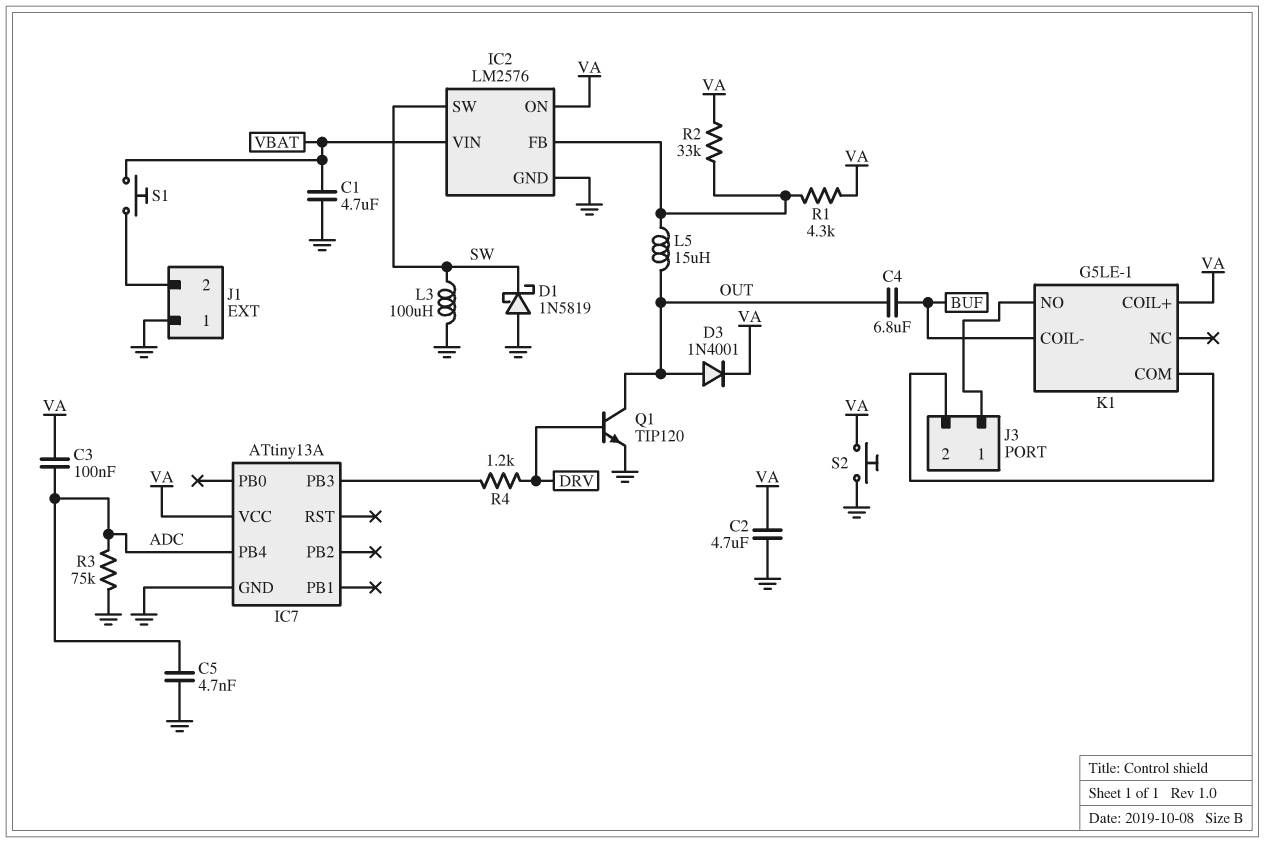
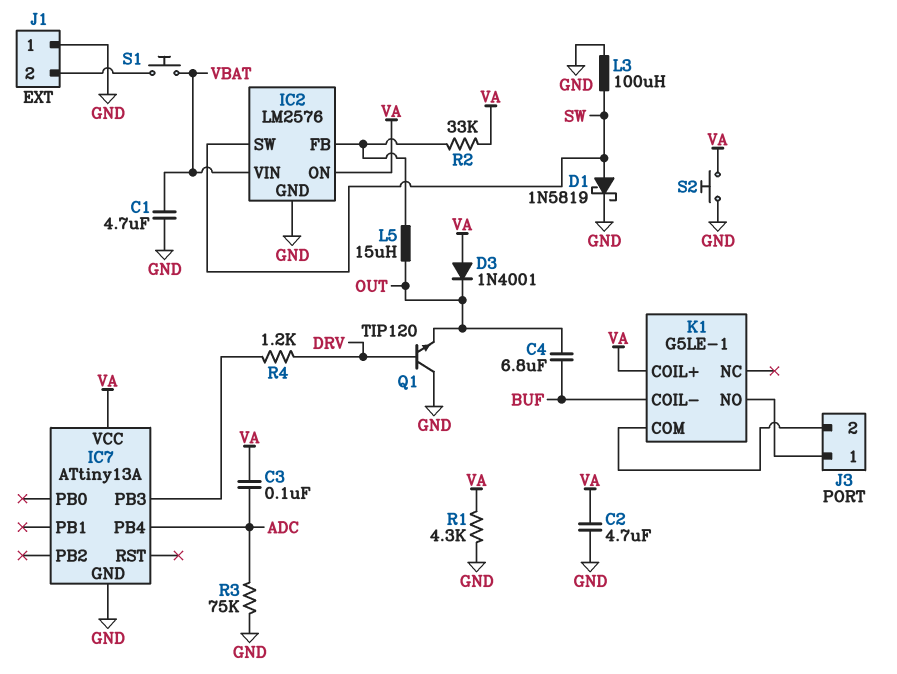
C5: 4.7nF (ADC, GND) -> none
D1: schottky 1N5819 (A GND, K SW) -> schottky 1N5819 (A SW, K GND)
D3: diode 1N4001 (A OUT, K VA) -> diode 1N4001 (A VA, K OUT)
Q1: NPN TIP120 (B DRV, C OUT, E GND) -> NPN TIP120 (B DRV, C GND, E OUT)
R1: 4.3k (IC2/FB, VA) -> 4.3k (GND, VA)

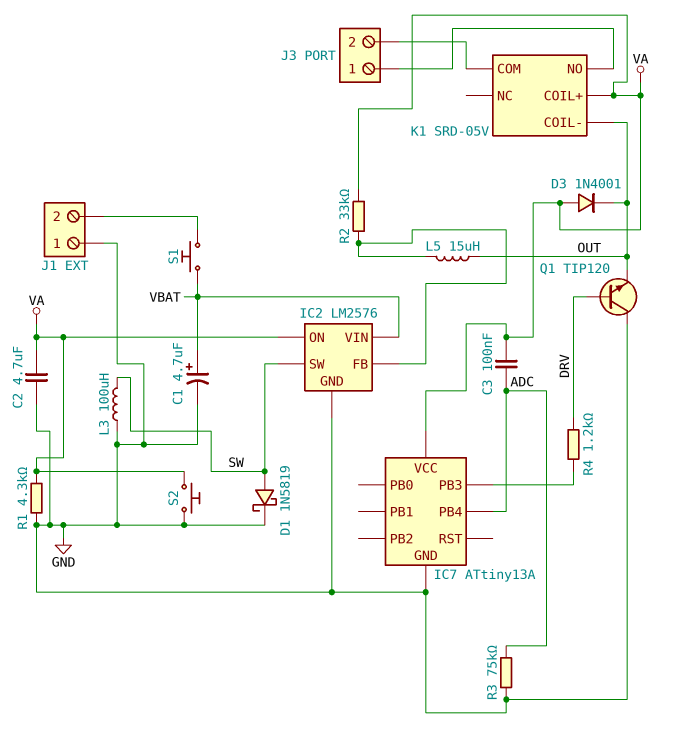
C1: 4.7uF (GND, VBAT) -> 4.7uF (plus VBAT, minus GND)
C4: 6.8uF (BUF, OUT) -> none
K1: G5LE-1 -> SRD-05V
K1 pin COIL-: BUF -> OUT

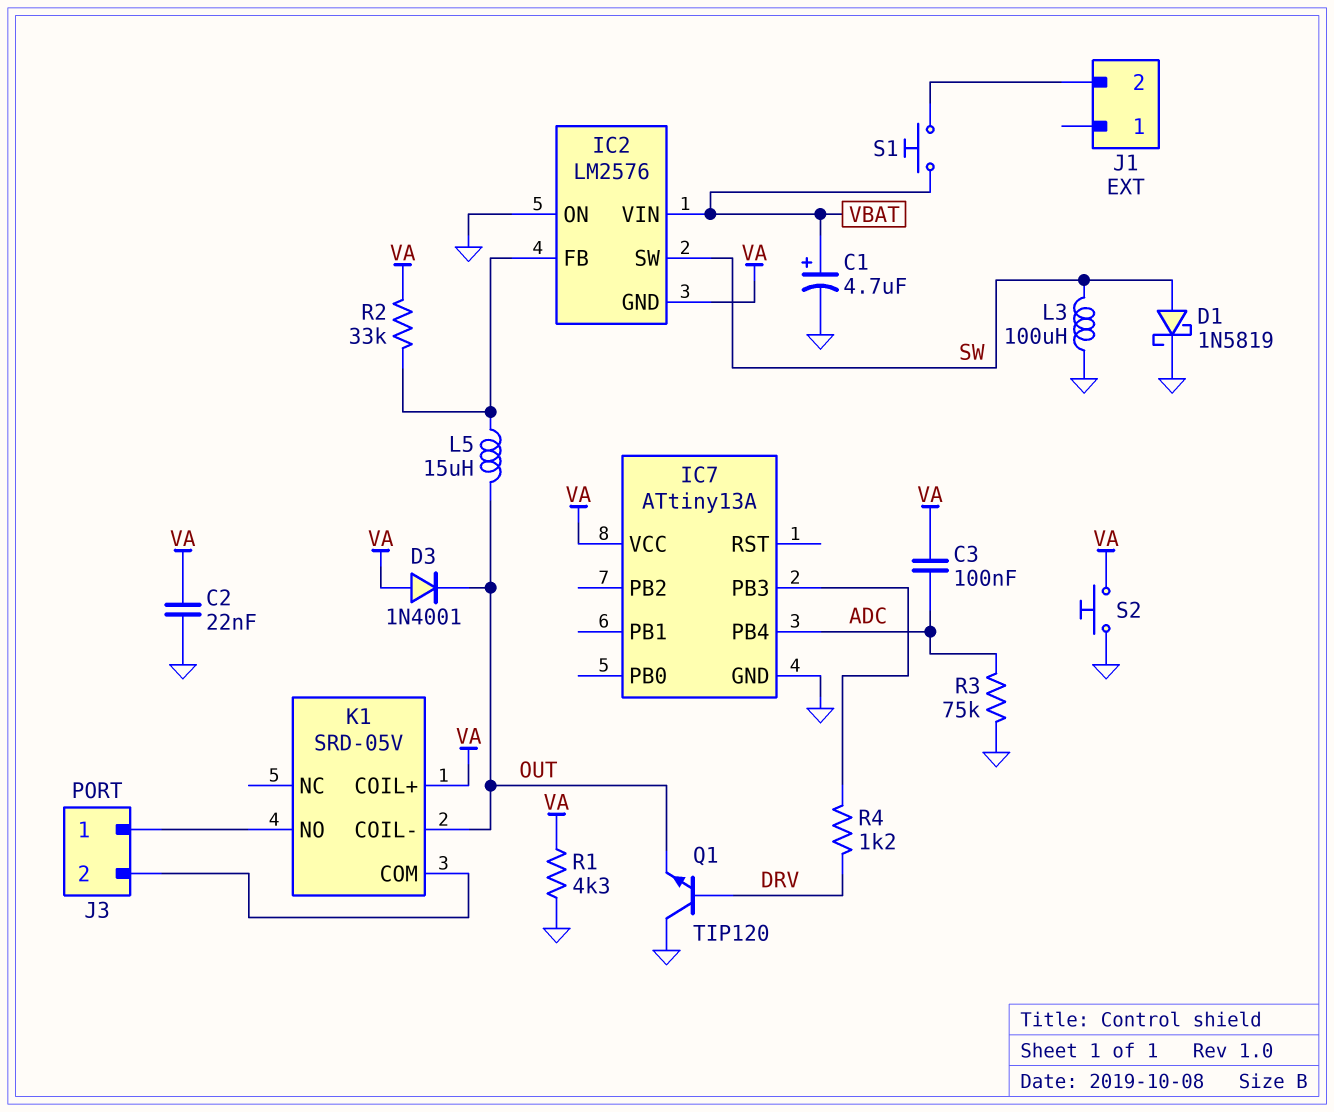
C2: 4.7uF (GND, VA) -> 22nF (GND, VA)
IC2 pin GND: GND -> VA
IC2 pin ON: VA -> GND
J1 pin 1: GND -> none

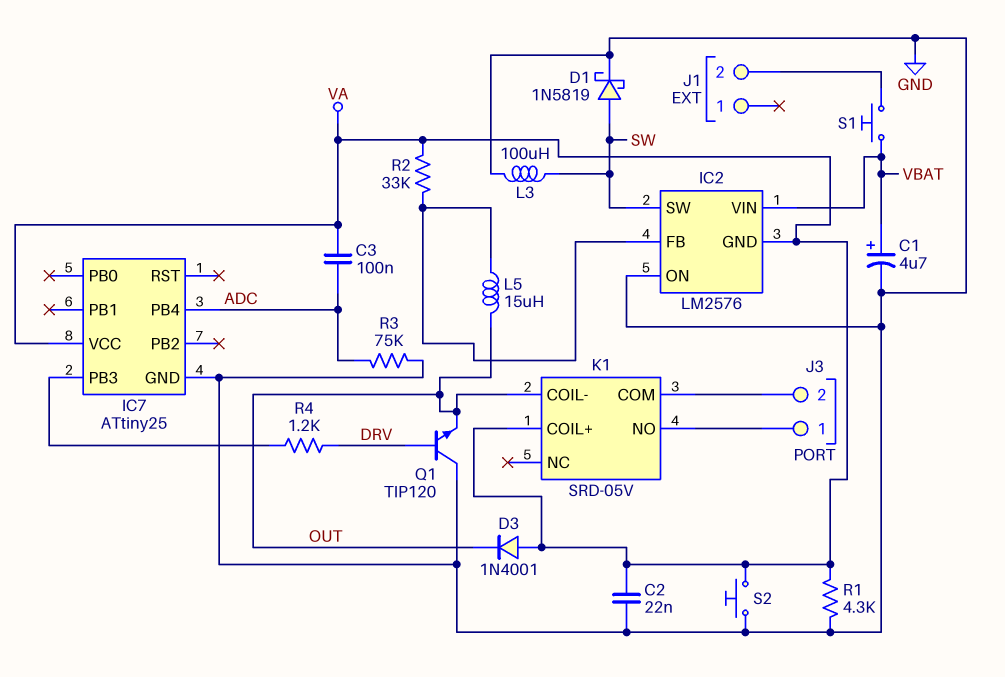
IC7: ATtiny13A -> ATtiny25

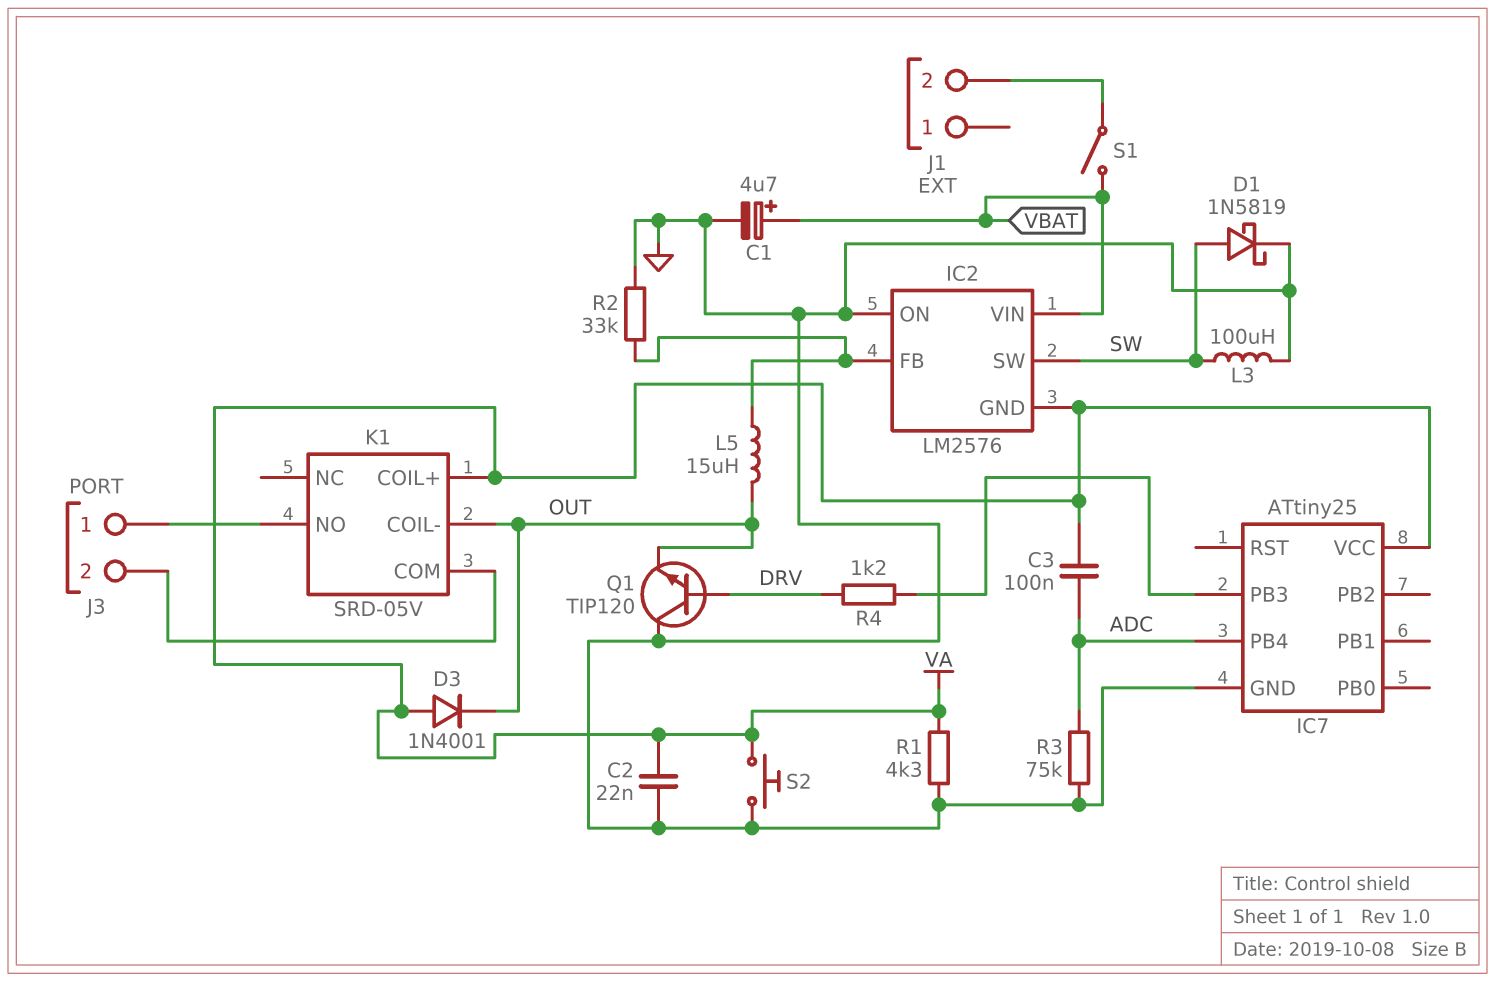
R2: 33k (IC2/FB, VA) -> 33k (GND, IC2/FB)
S1: button (J1/2, VBAT) -> switch (J1/2, VBAT)

